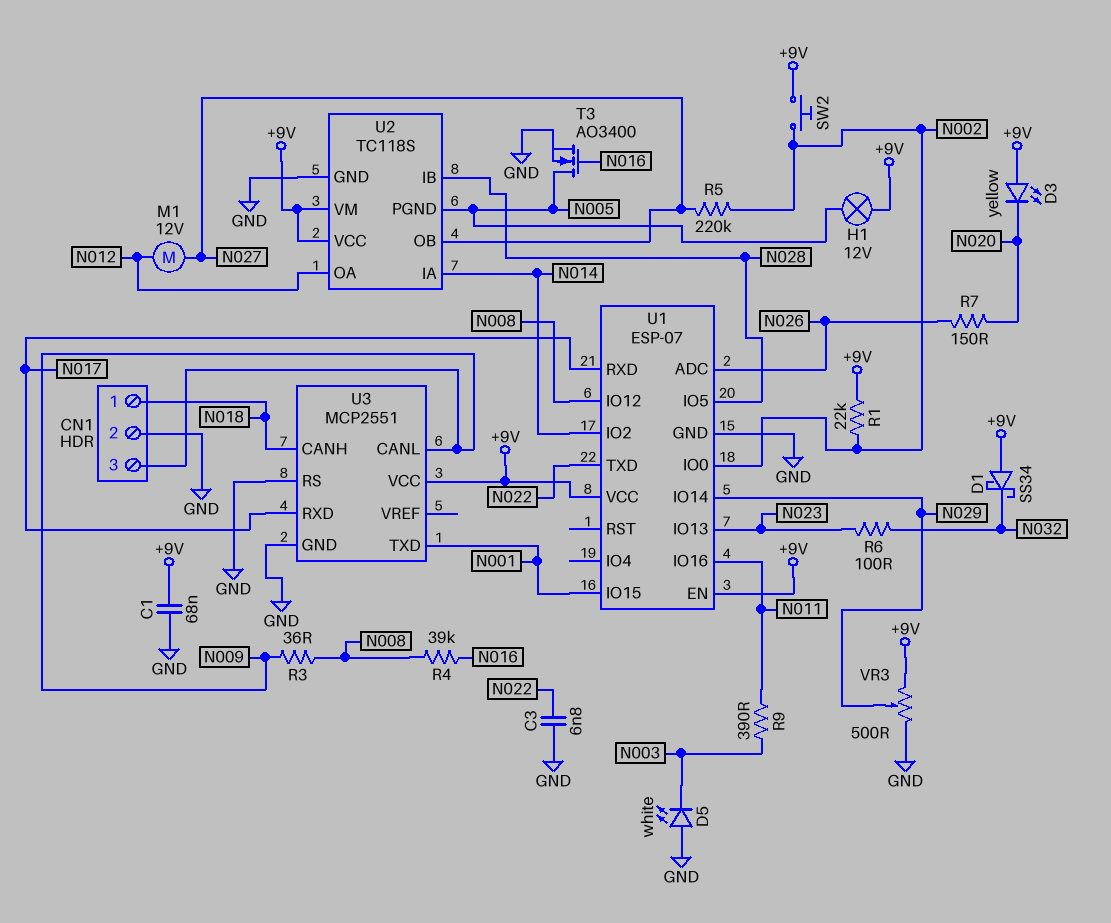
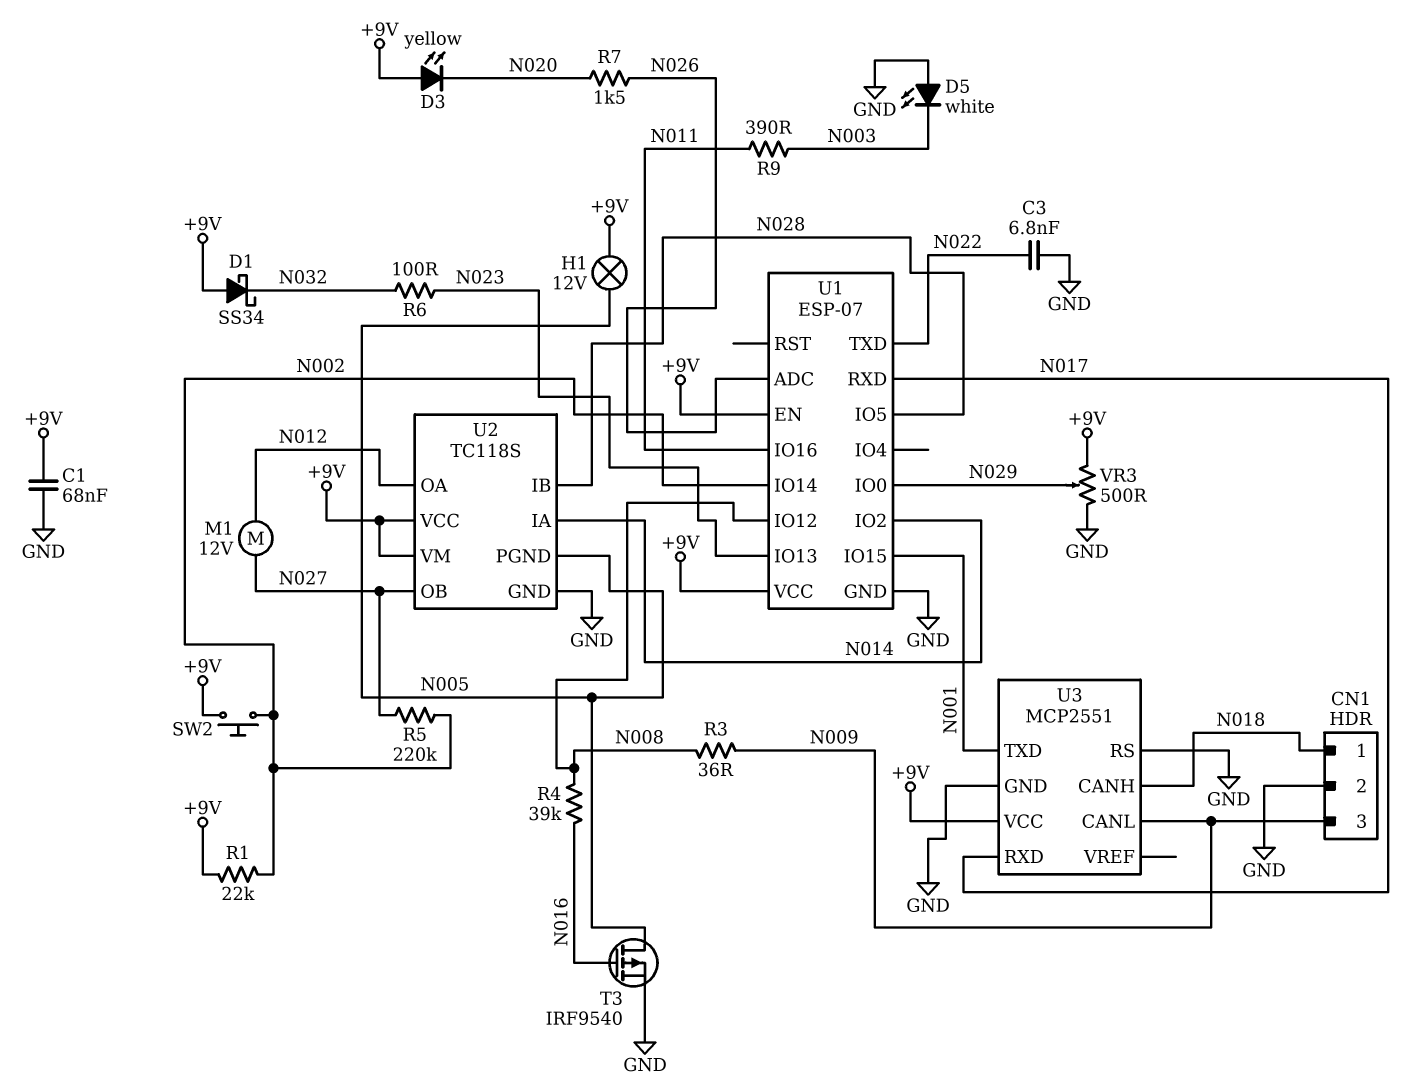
R7: 150 (N020, N026) -> 1.5k (N020, N026)
T3: NMOS AO3400 (G N016, D N005, S GND) -> PMOS IRF9540 (G N016, D N005, S GND)
U1 pin IO0: N002 -> N029
U1 pin IO14: N029 -> N002

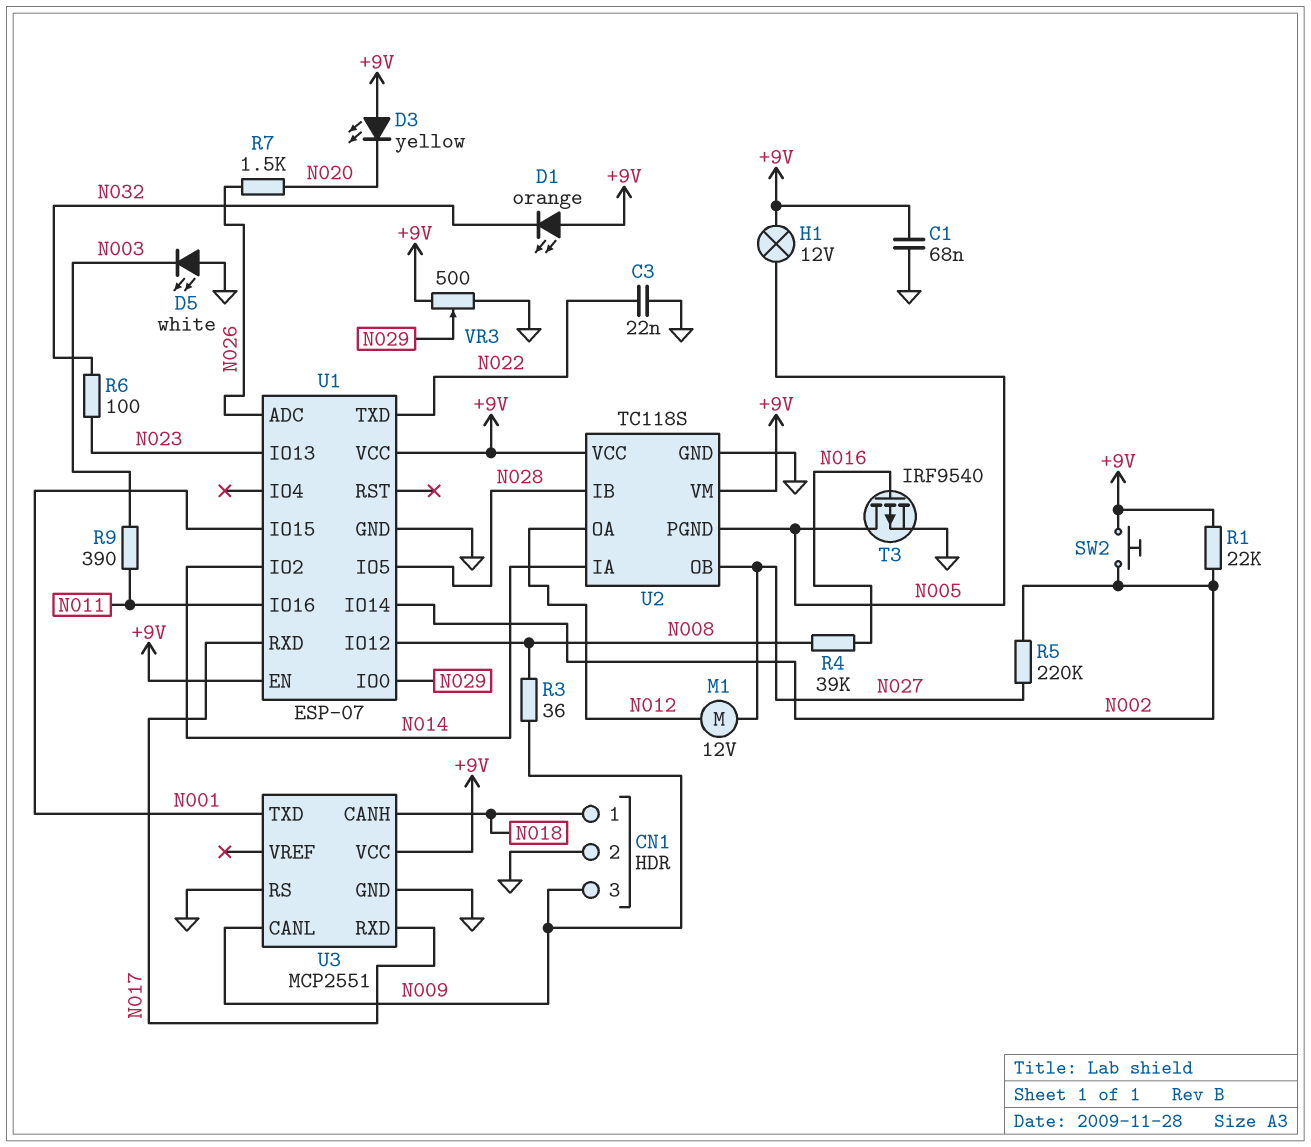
C3: 6.8nF (GND, N022) -> 22nF (GND, N022)
D1: schottky SS34 (A +9V, K N032) -> LED orange (A +9V, K N032)

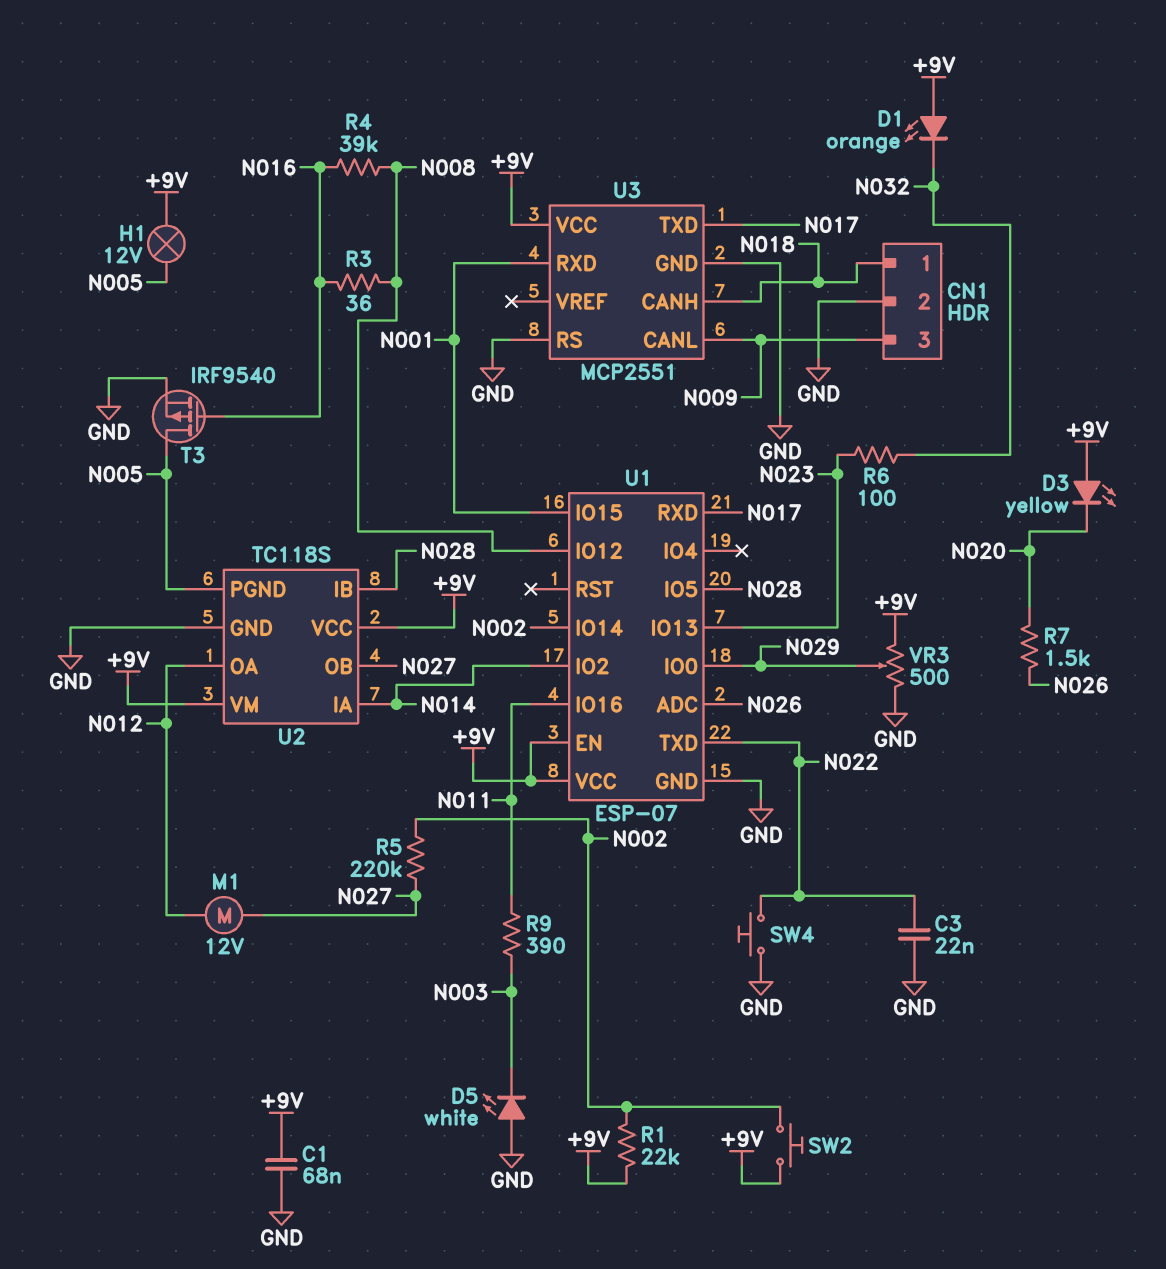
R3: 36 (N008, N009) -> 36 (N008, N016)
SW4: none -> button (GND, N022)
U3 pin RXD: N017 -> N001
U3 pin TXD: N001 -> N017

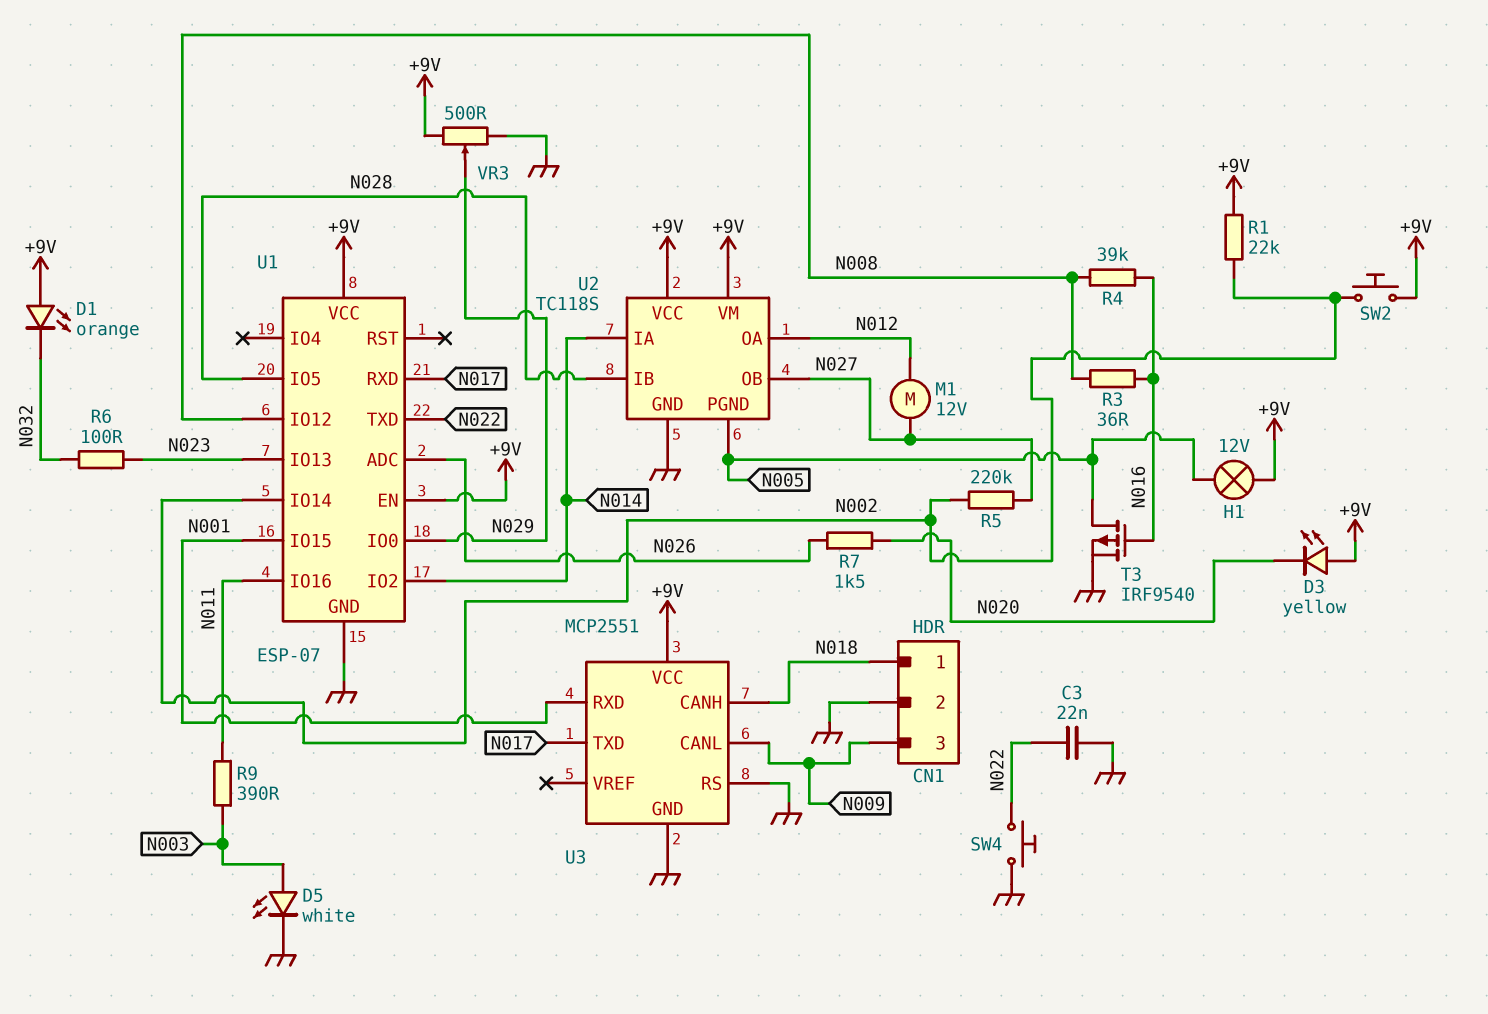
C1: 68nF (+9V, GND) -> none
D5: LED white (A GND, K N003) -> LED white (A N003, K GND)

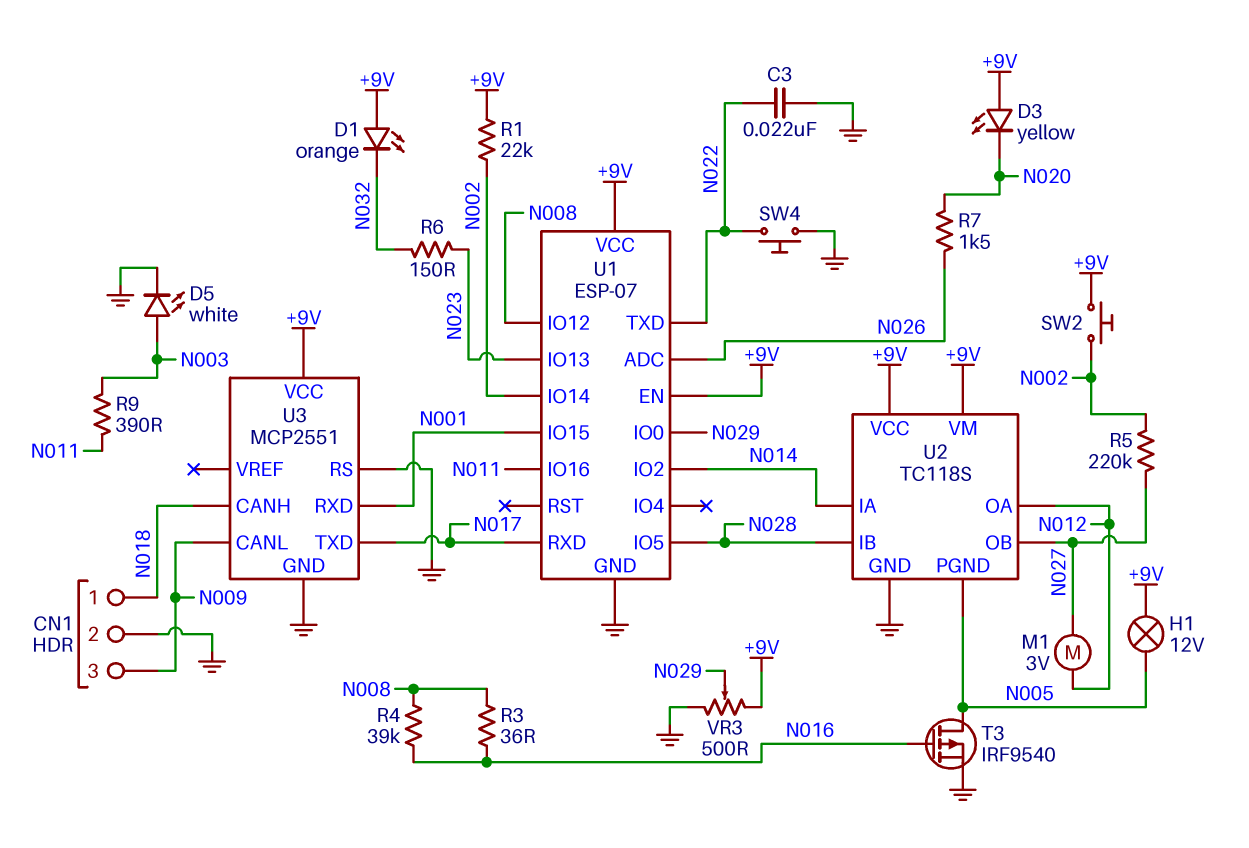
M1: motor 12V (N012, N027) -> motor 3V (N012, N027)
R6: 100 (N023, N032) -> 150 (N023, N032)

